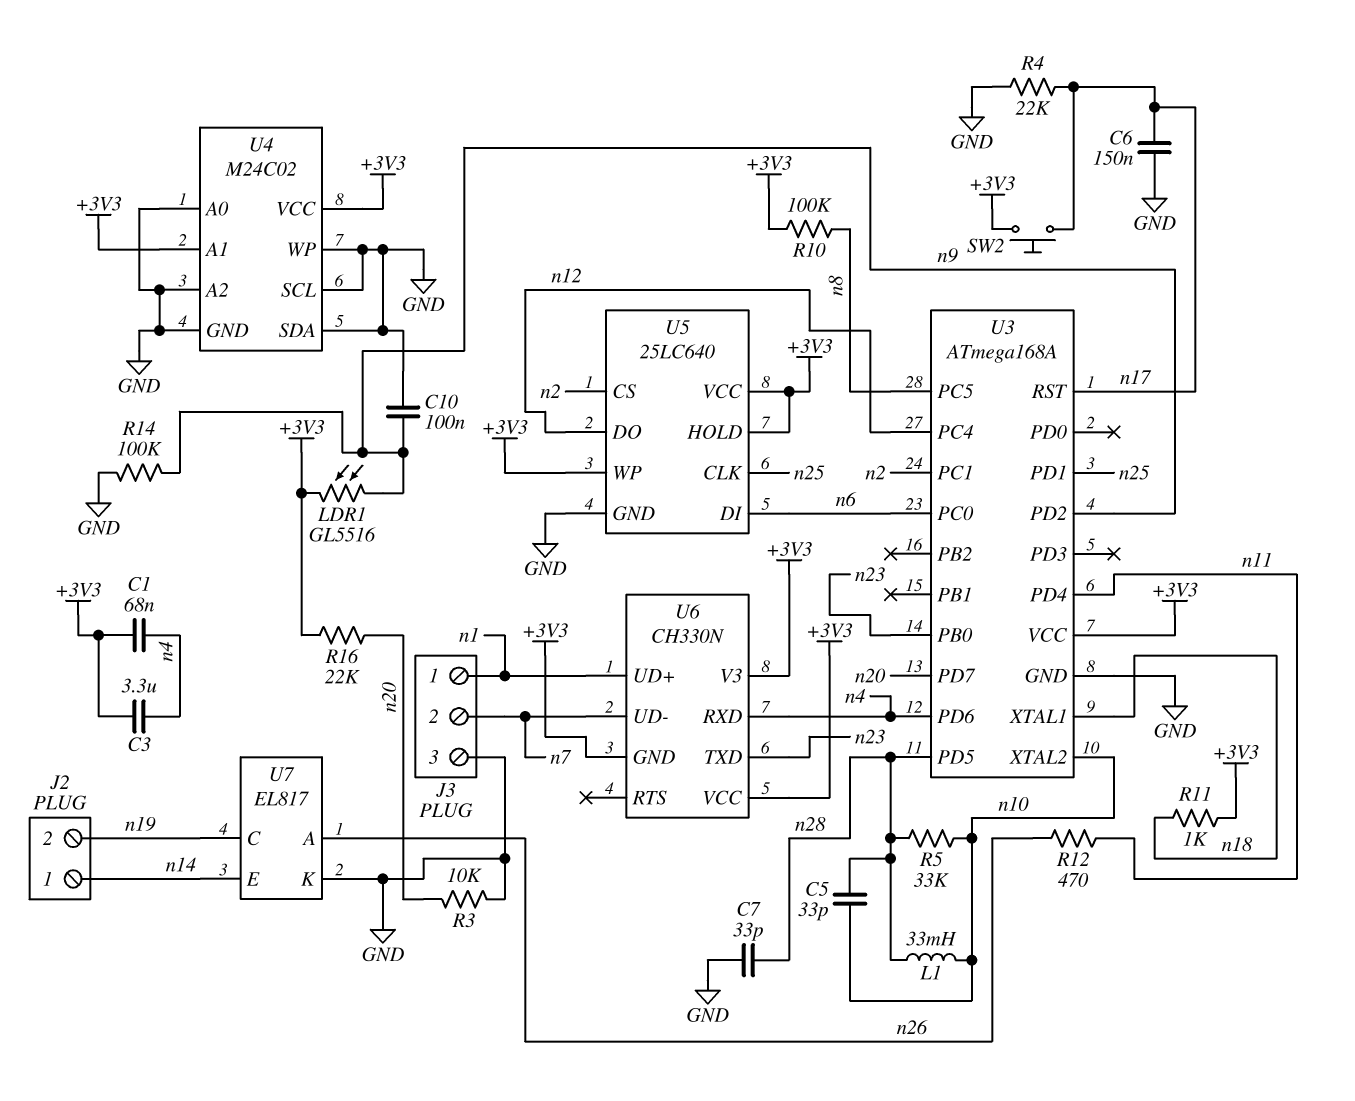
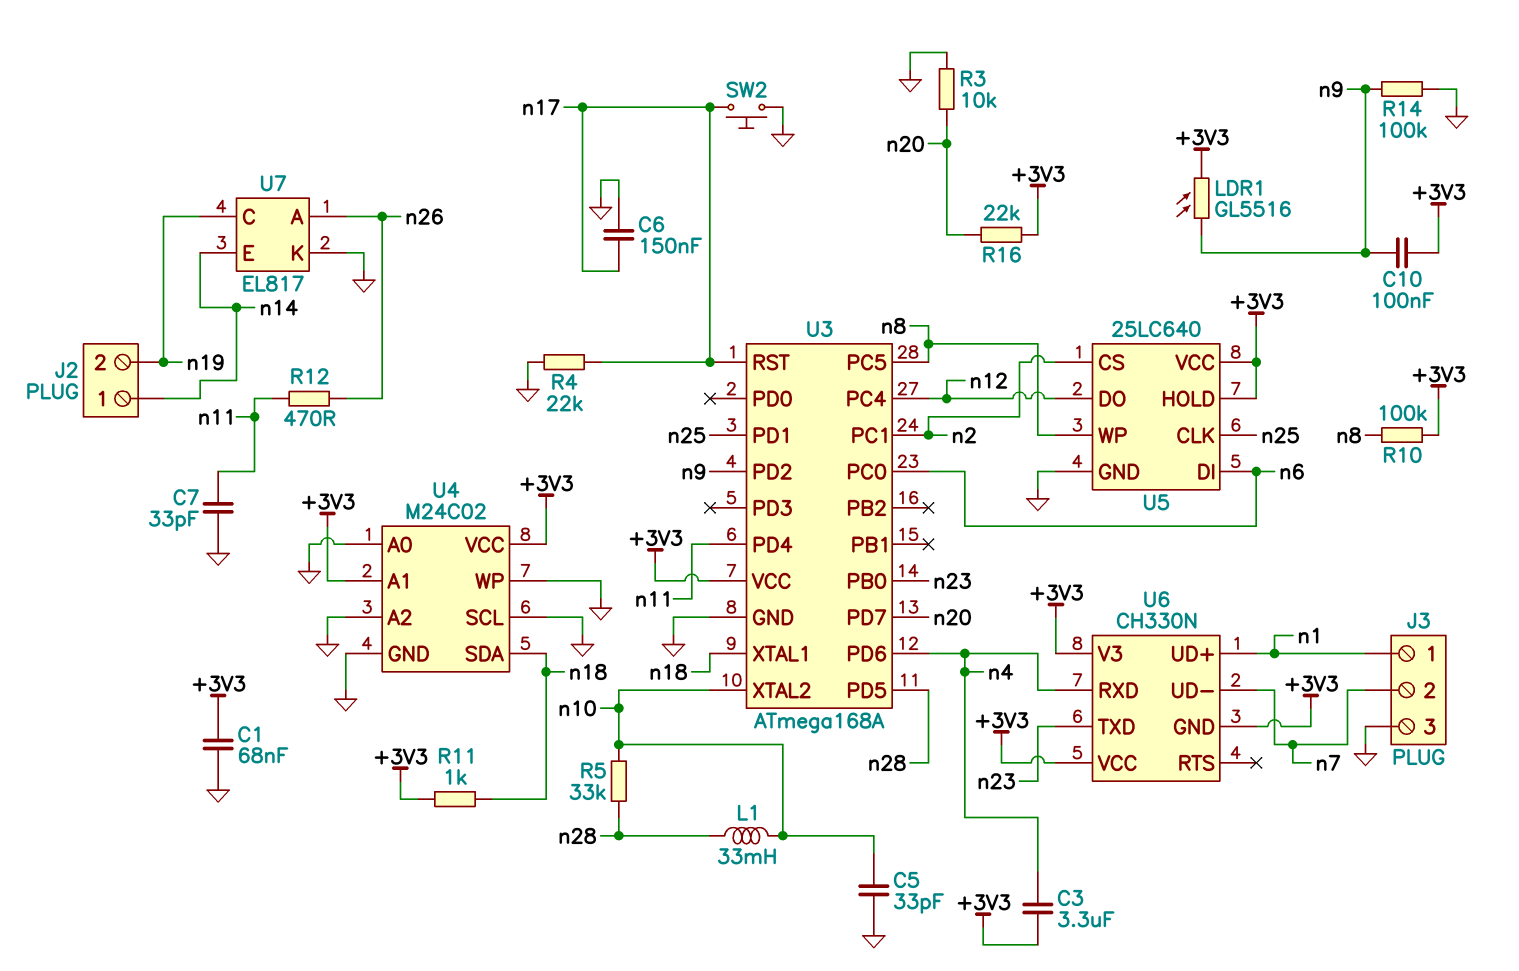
C1: 68nF (+3V3, n4) -> 68nF (+3V3, GND)
C5: 33pF (n10, n28) -> 33pF (GND, n10)
C7: 33pF (GND, n28) -> 33pF (GND, n11)
C10: 100nF (GND, n9) -> 100nF (+3V3, n9)
SW2: button (+3V3, n17) -> button (GND, n17)
U4 pin SDA: GND -> n18
U5 pin WP: +3V3 -> n8

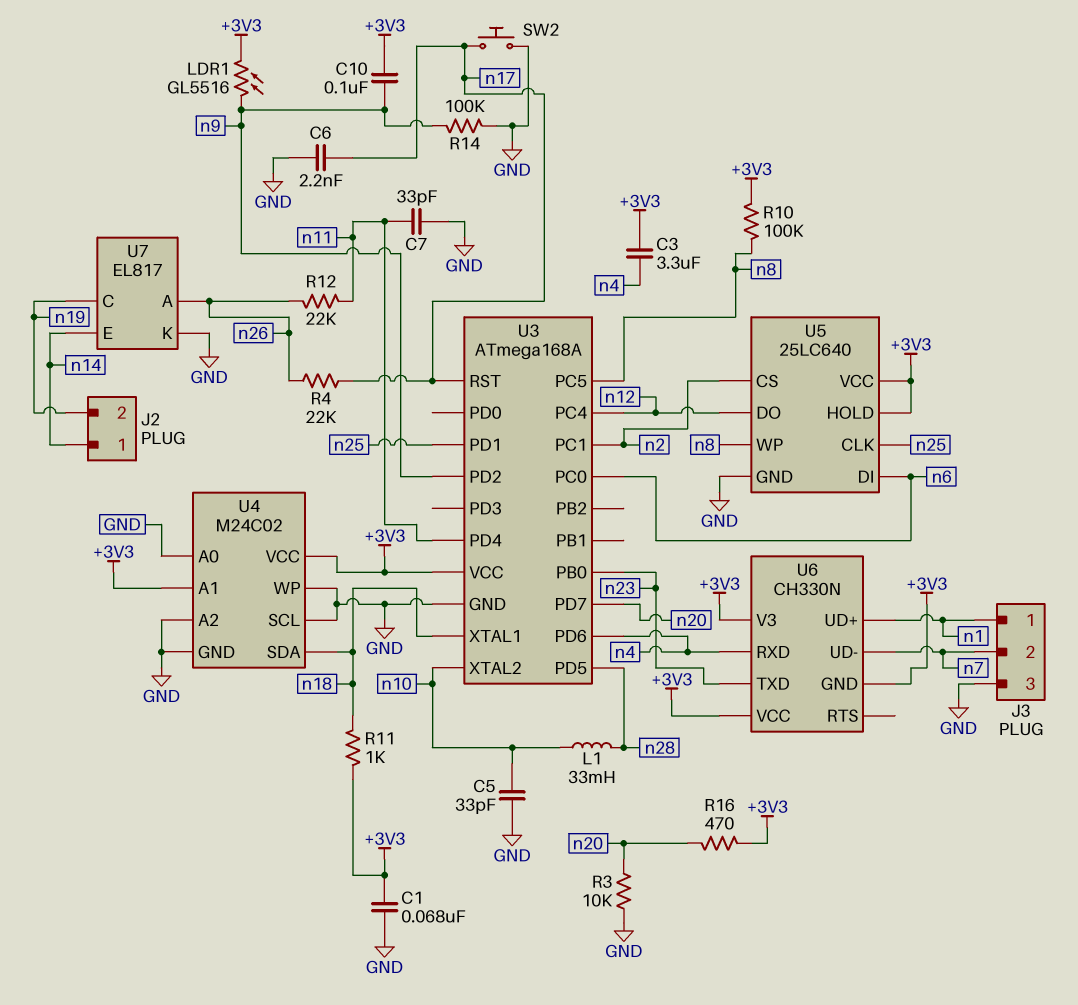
C6: 150nF (GND, n17) -> 2.2nF (GND, n17)
R4: 22k (GND, n17) -> 22k (n17, n26)
R5: 33k (n10, n28) -> none
R12: 470 (n11, n26) -> 22k (n11, n26)
R16: 22k (+3V3, n20) -> 470 (+3V3, n20)

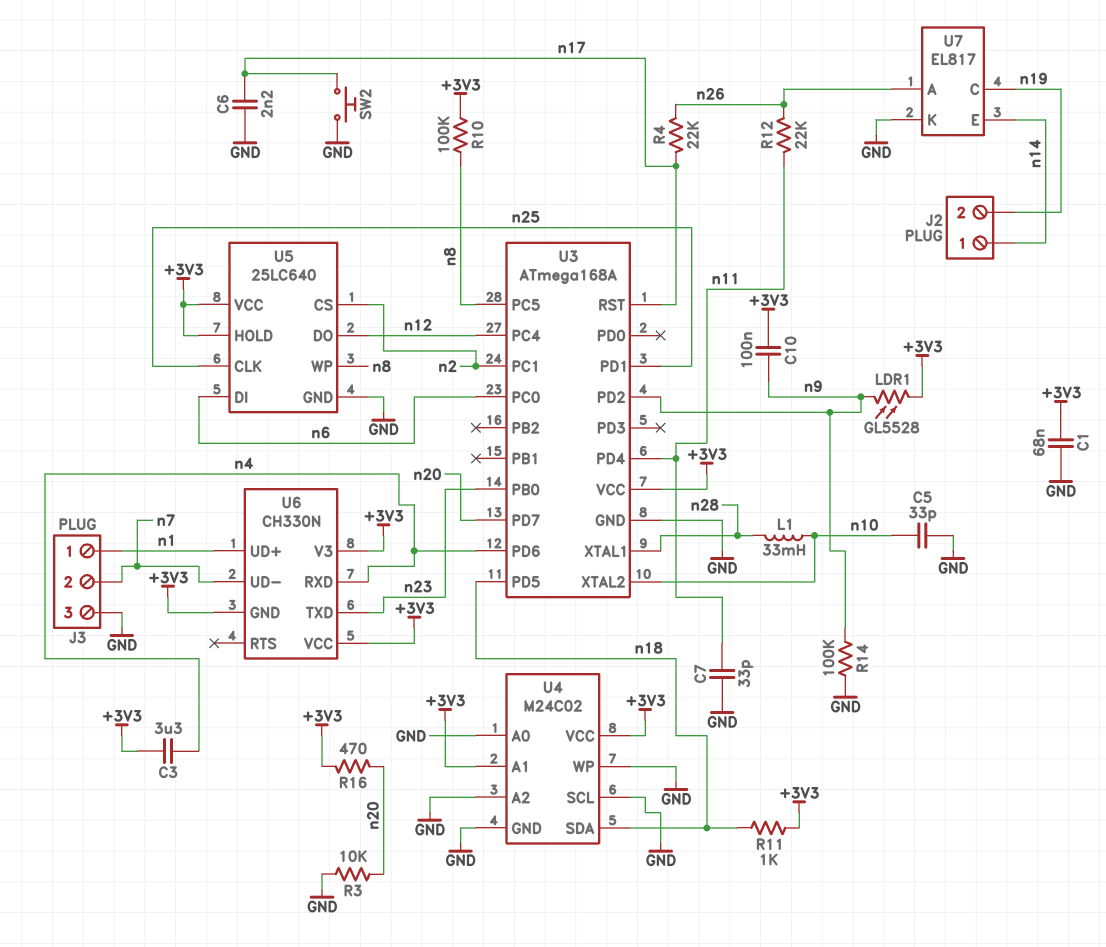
LDR1: GL5516 (+3V3, n9) -> GL5528 (+3V3, n9)
U3 pin PD5: n28 -> n18
U3 pin XTAL1: n18 -> n28

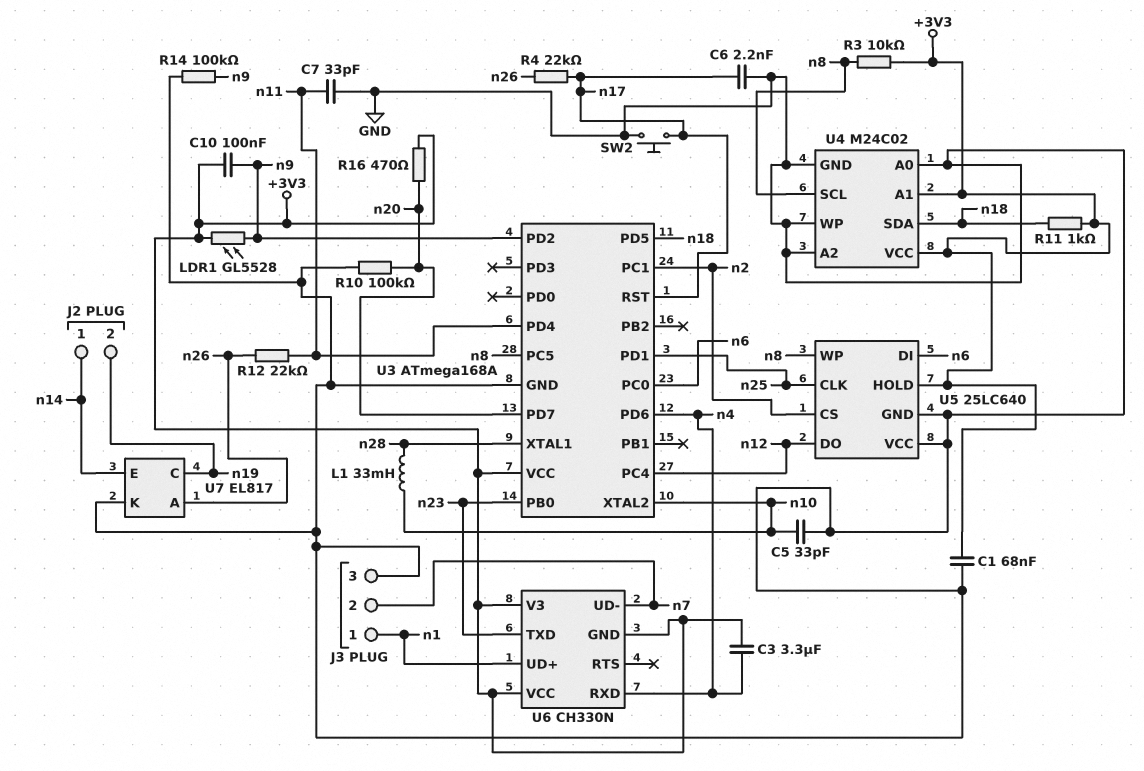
R3: 10k (GND, n20) -> 10k (+3V3, n8)
R10: 100k (+3V3, n8) -> 100k (GND, n20)
U4 pin SCL: GND -> n8
U5 pin VCC: +3V3 -> GND

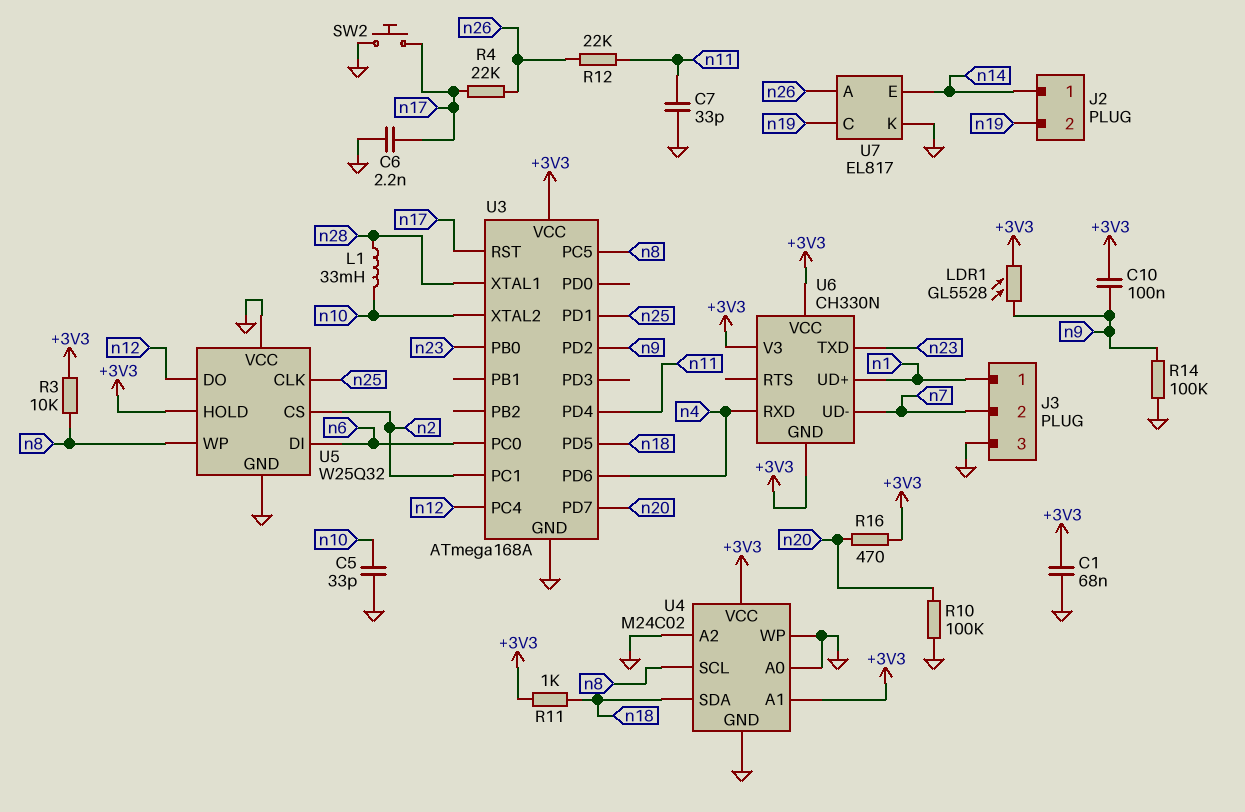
C3: 3.3uF (+3V3, n4) -> none
U5: 25LC640 -> W25Q32

